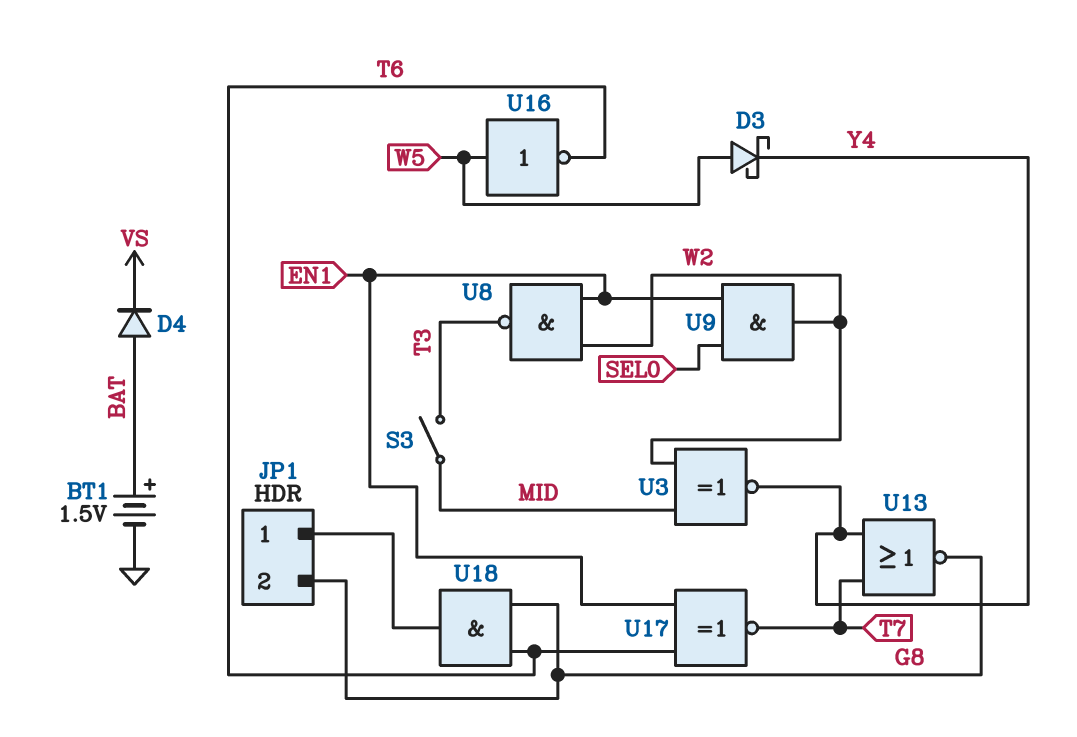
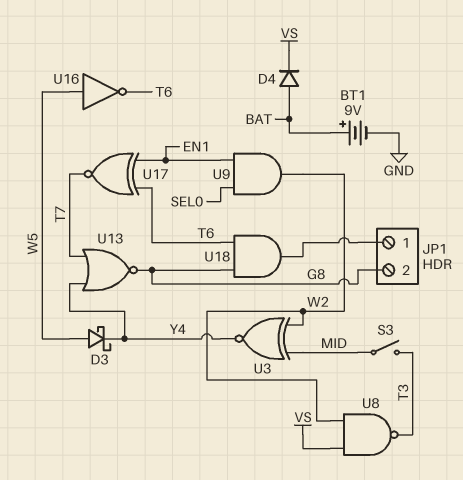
BT1: 1.5V (plus BAT, minus GND) -> 9V (plus BAT, minus GND)
U8: NAND (in EN1, in W2, out T3) -> NAND (in VS, in W2, out T3)

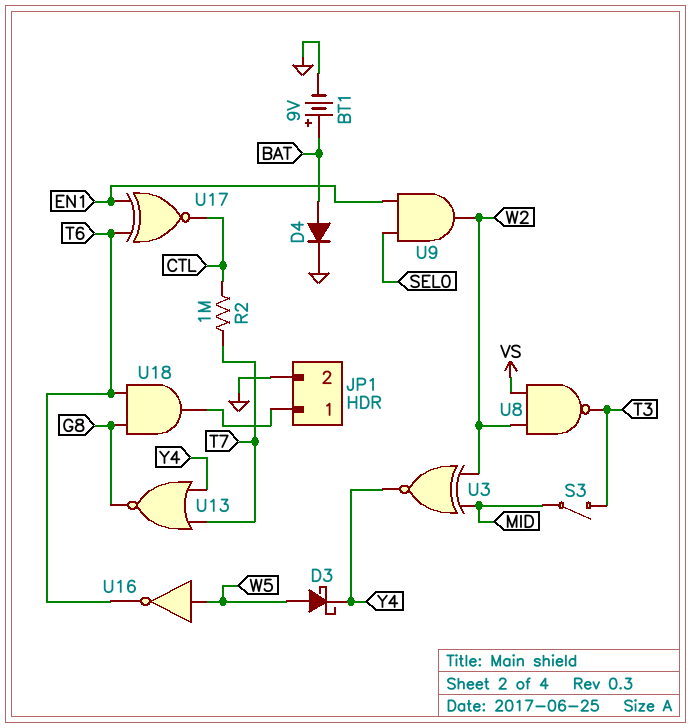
D4: diode (A BAT, K VS) -> diode (A BAT, K GND)
JP1 pin 2: G8 -> GND
R2: none -> 1M (CTL, T7)
U17: XNOR (in EN1, in T6, out T7) -> XNOR (in EN1, in T6, out CTL)

